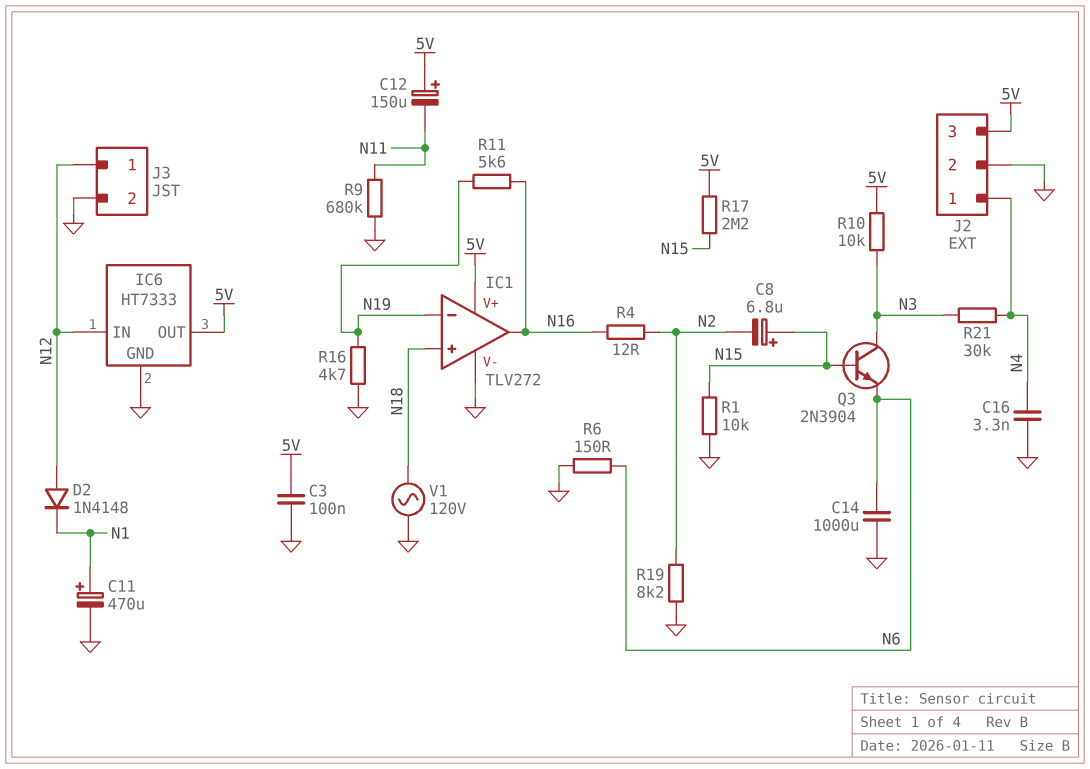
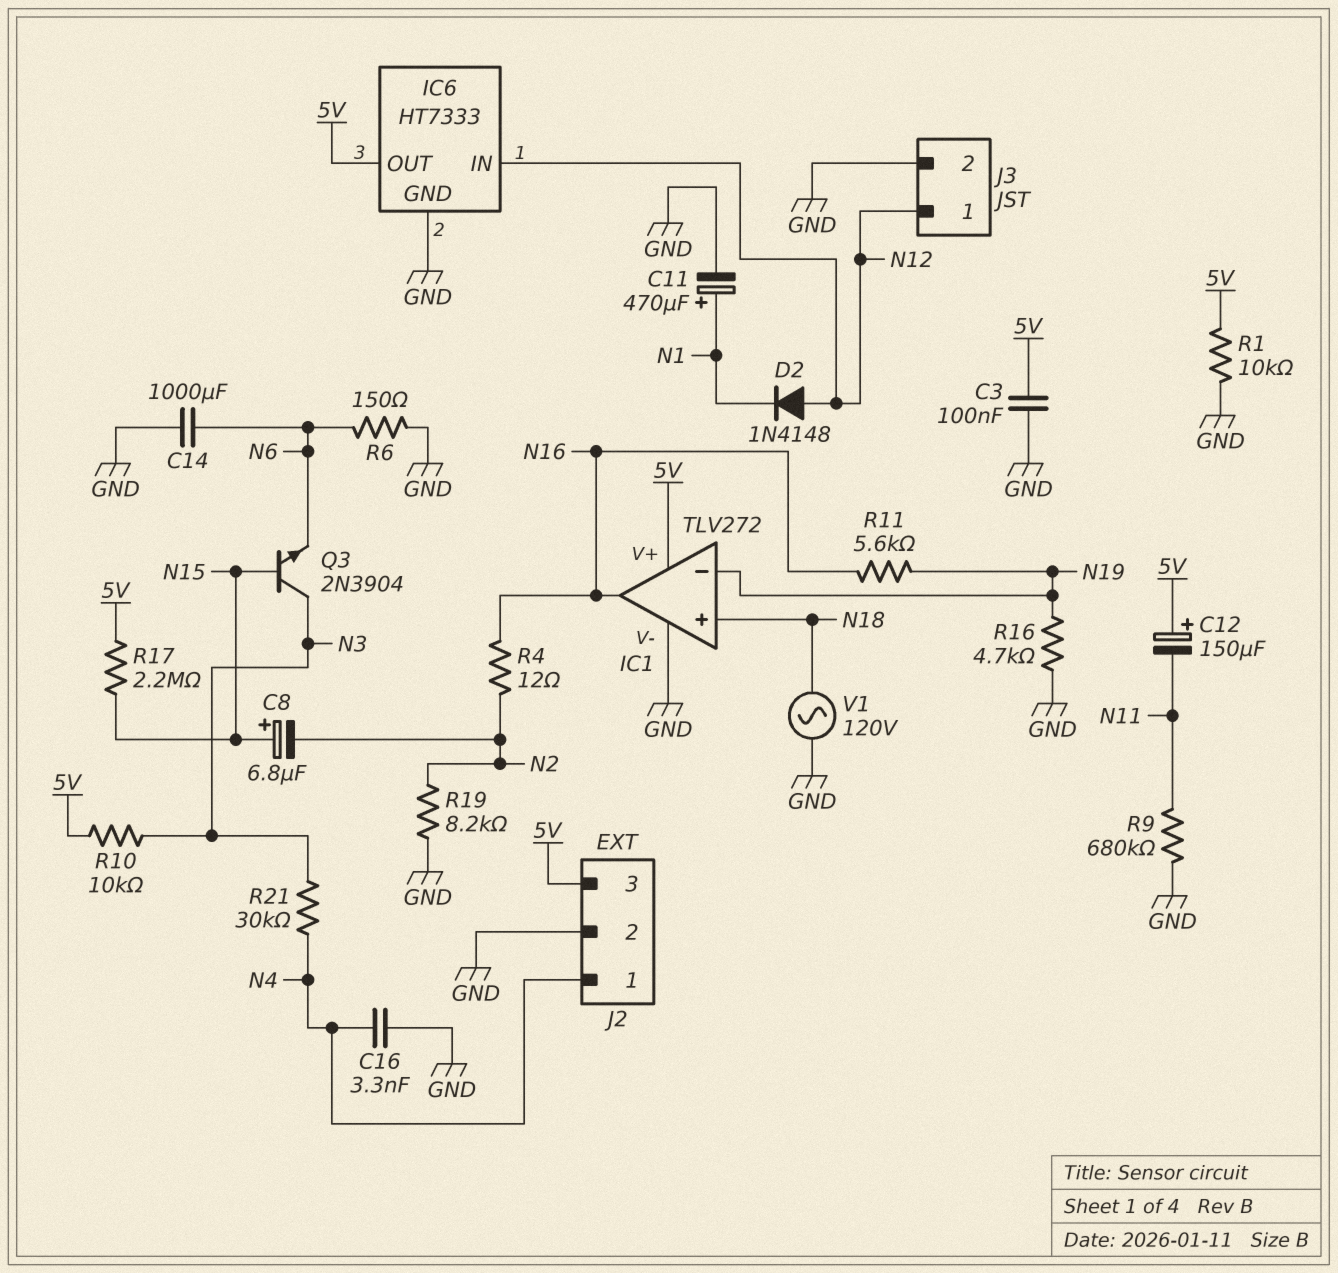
R1: 10k (GND, N15) -> 10k (5V, GND)

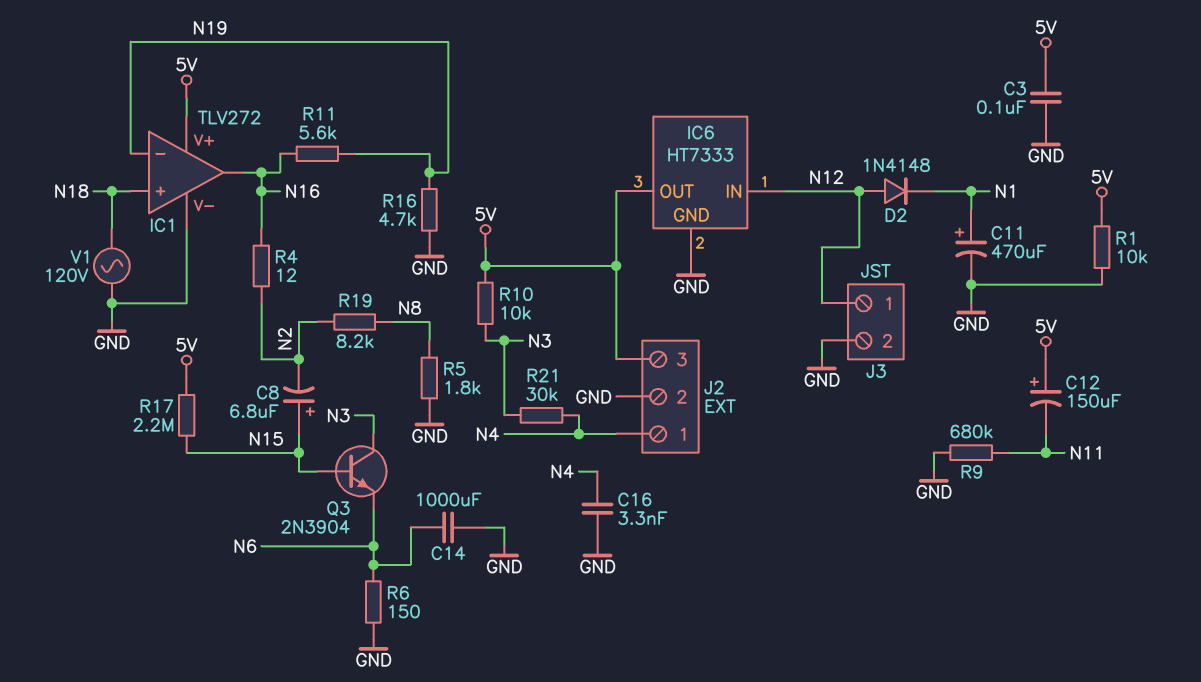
R5: none -> 1.8k (GND, N8)
R19: 8.2k (GND, N2) -> 8.2k (N2, N8)

